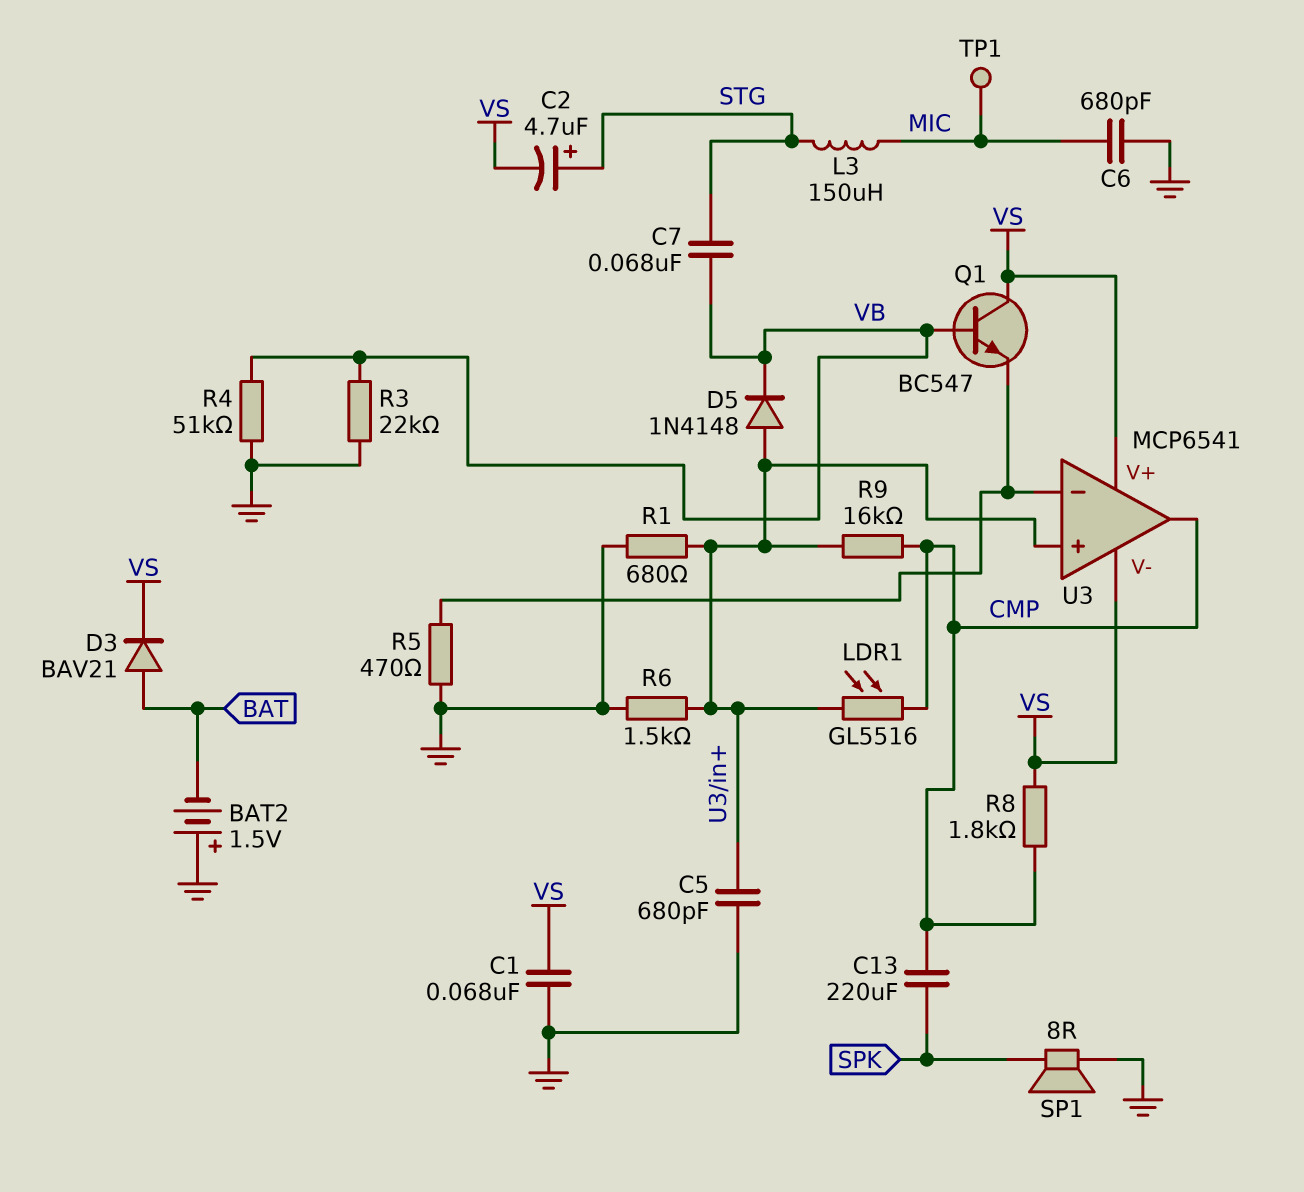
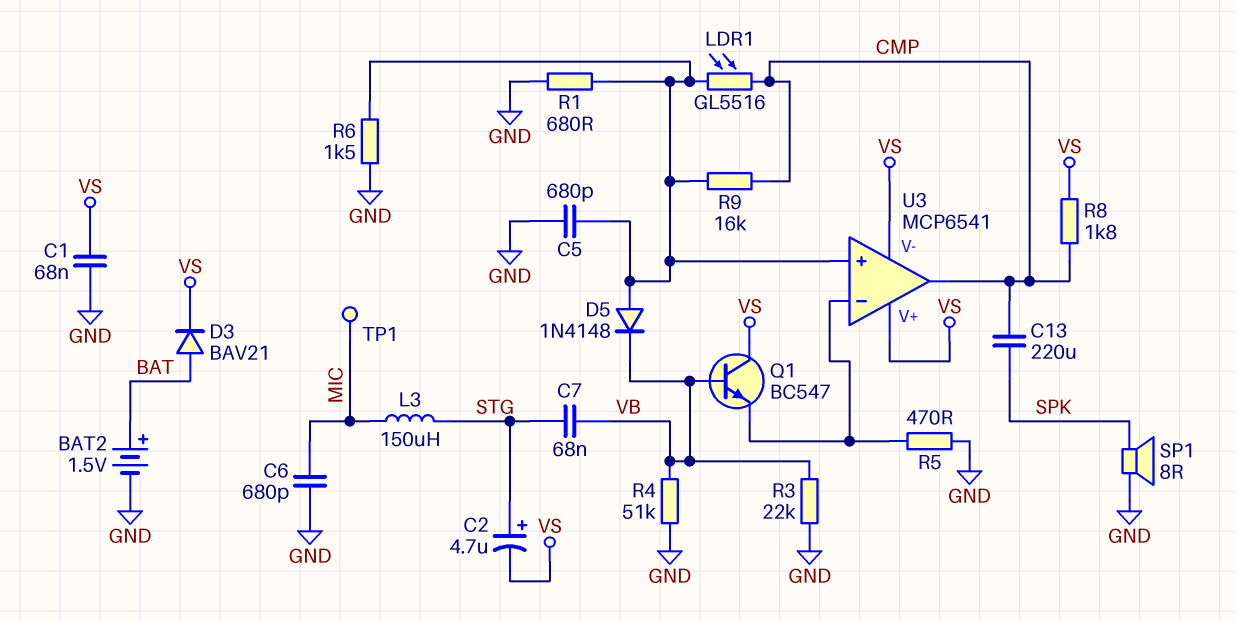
BAT2: 1.5V (plus GND, minus BAT) -> 1.5V (plus BAT, minus GND)

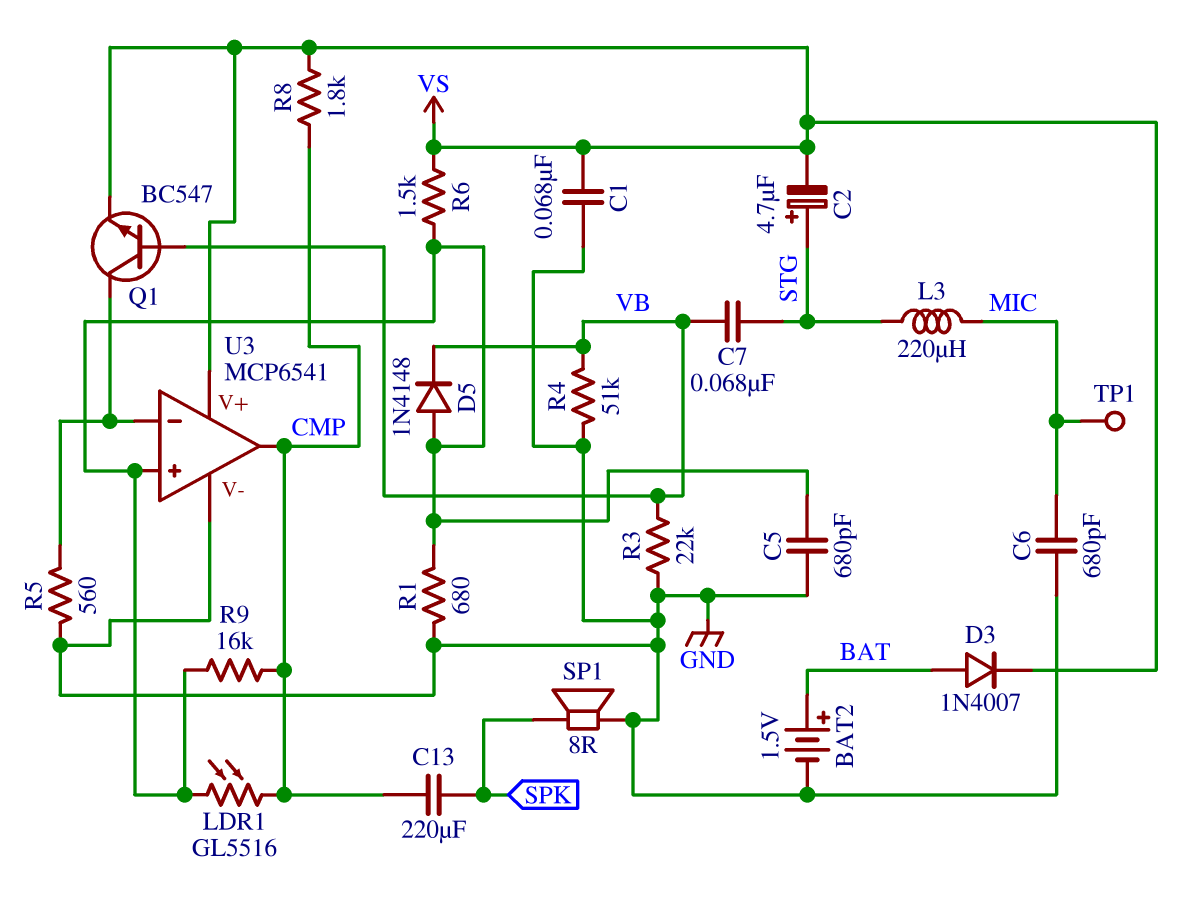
D3: diode BAV21 (A BAT, K VS) -> diode 1N4007 (A BAT, K VS)
L3: 150uH (MIC, STG) -> 220uH (MIC, STG)
Q1: NPN BC547 (B VB, C VS, E U3/in-) -> NPN BC547 (B VB, C U3/in-, E VS)
R5: 470 (GND, U3/in-) -> 560 (GND, U3/in-)
R6: 1.5k (GND, U3/in+) -> 1.5k (U3/in+, VS)
U3 pin V-: VS -> GND

